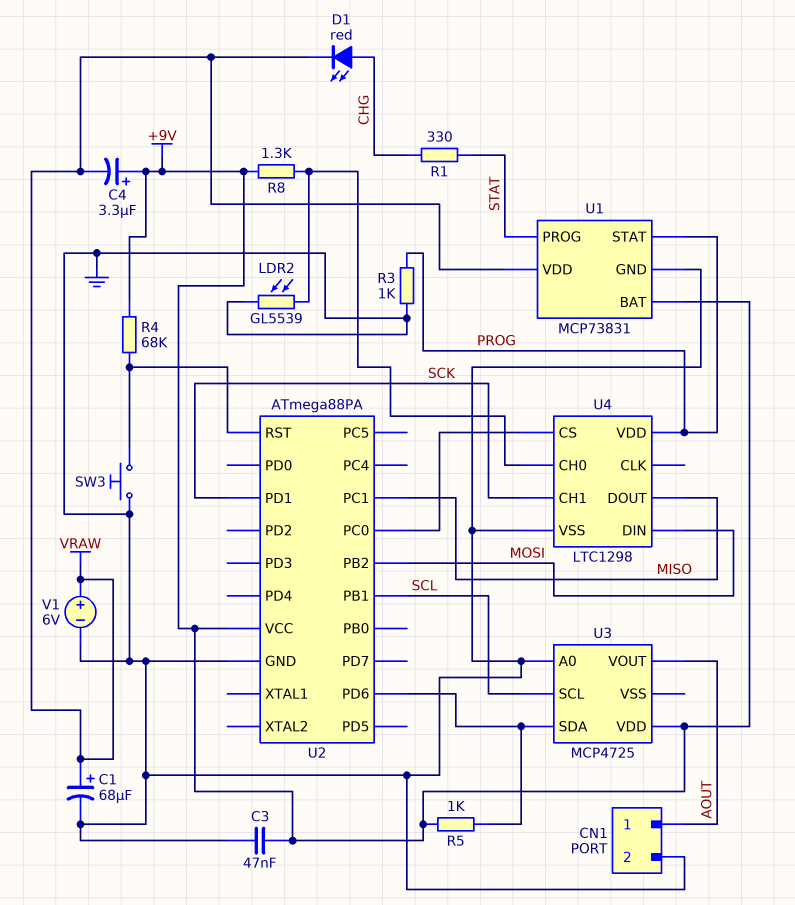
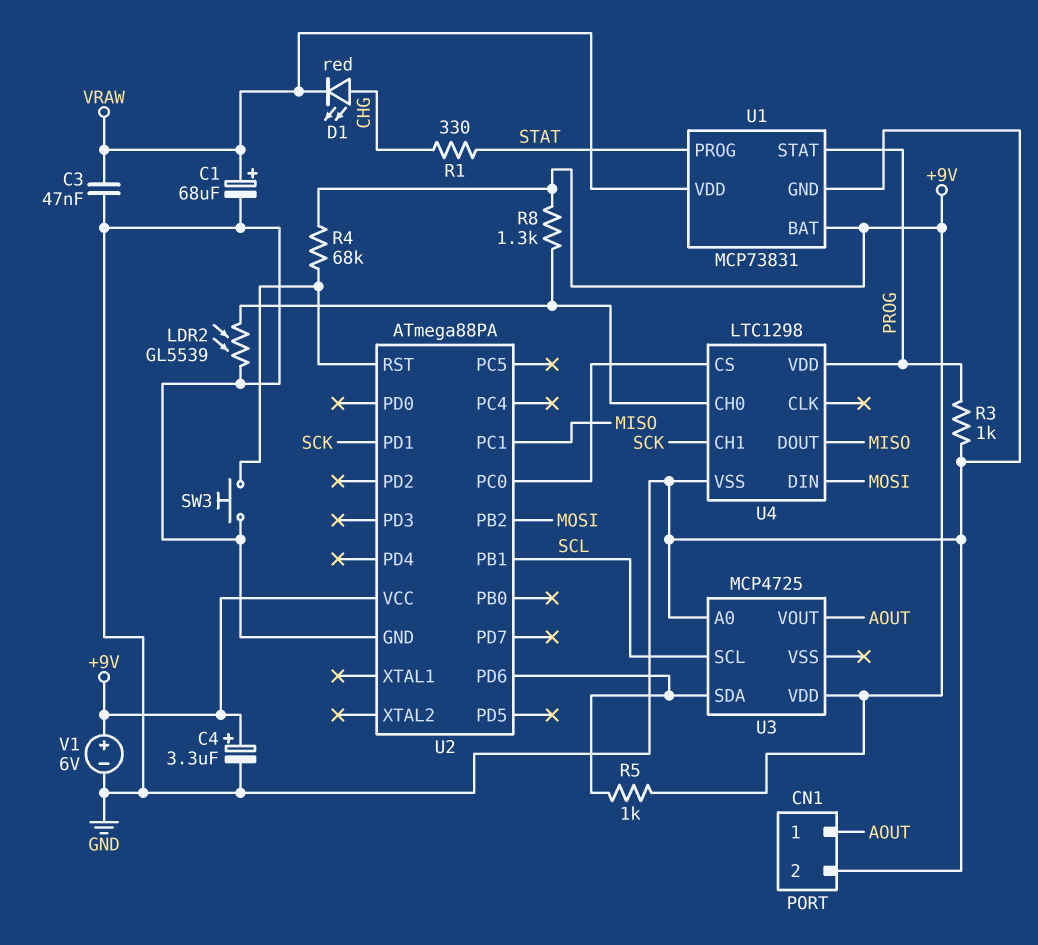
C3: 47nF (+9V, GND) -> 47nF (GND, VRAW)
C4: 3.3uF (plus +9V, minus VRAW) -> 3.3uF (plus +9V, minus GND)
V1: 6V (plus VRAW, minus GND) -> 6V (plus +9V, minus GND)

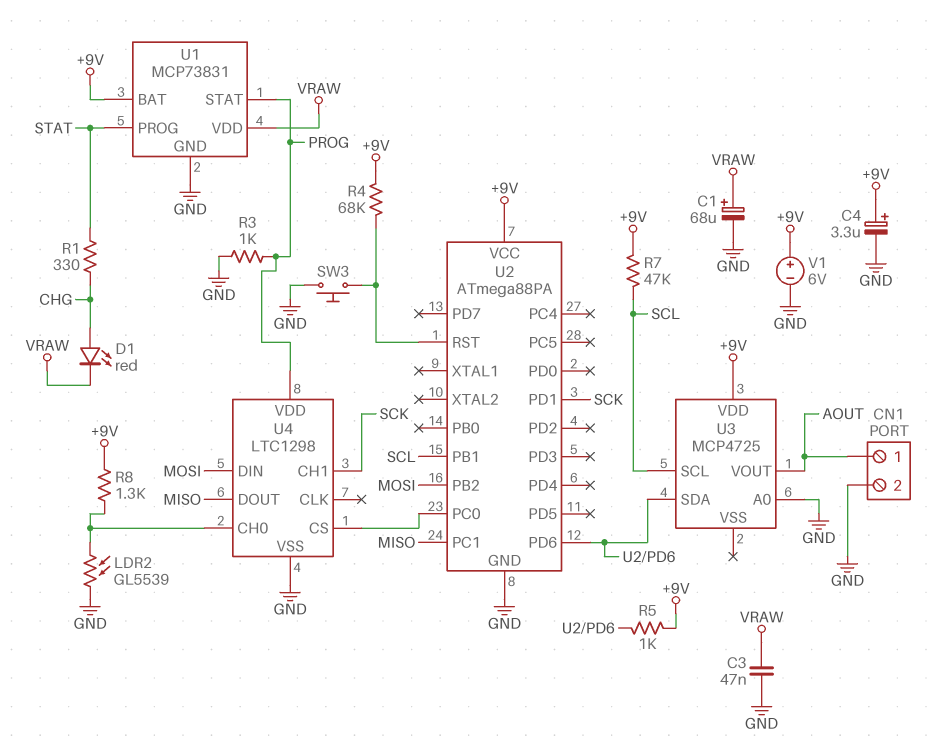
R7: none -> 47k (+9V, SCL)

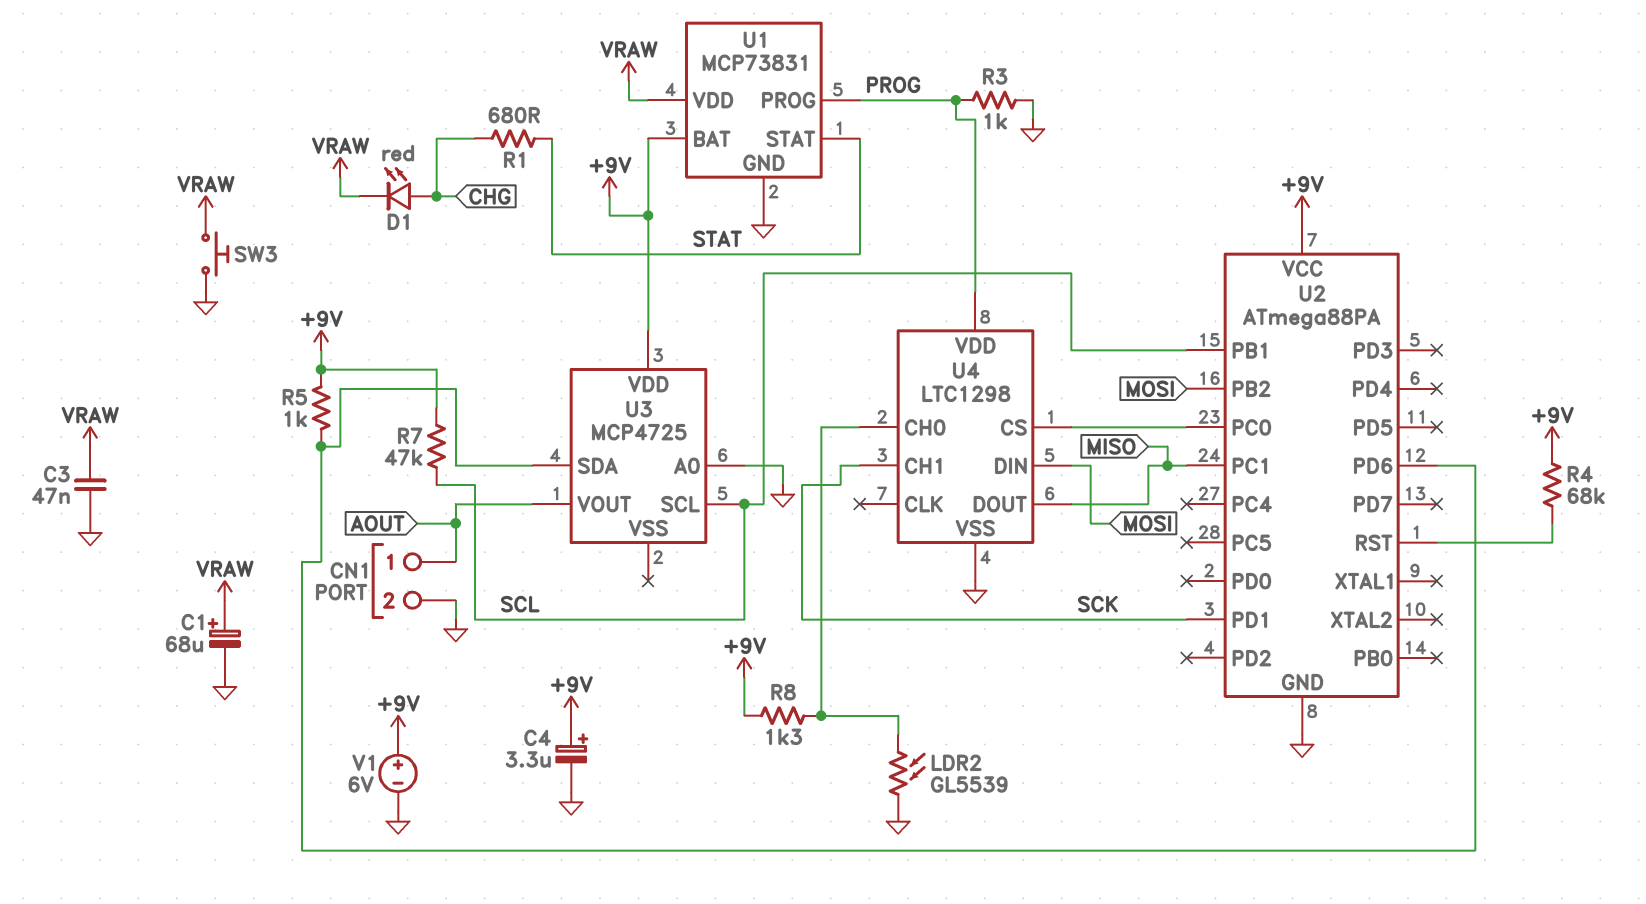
R1: 330 (CHG, STAT) -> 680 (CHG, STAT)
SW3: button (GND, U2/RST) -> button (GND, VRAW)
U1 pin PROG: STAT -> PROG
U1 pin STAT: PROG -> STAT

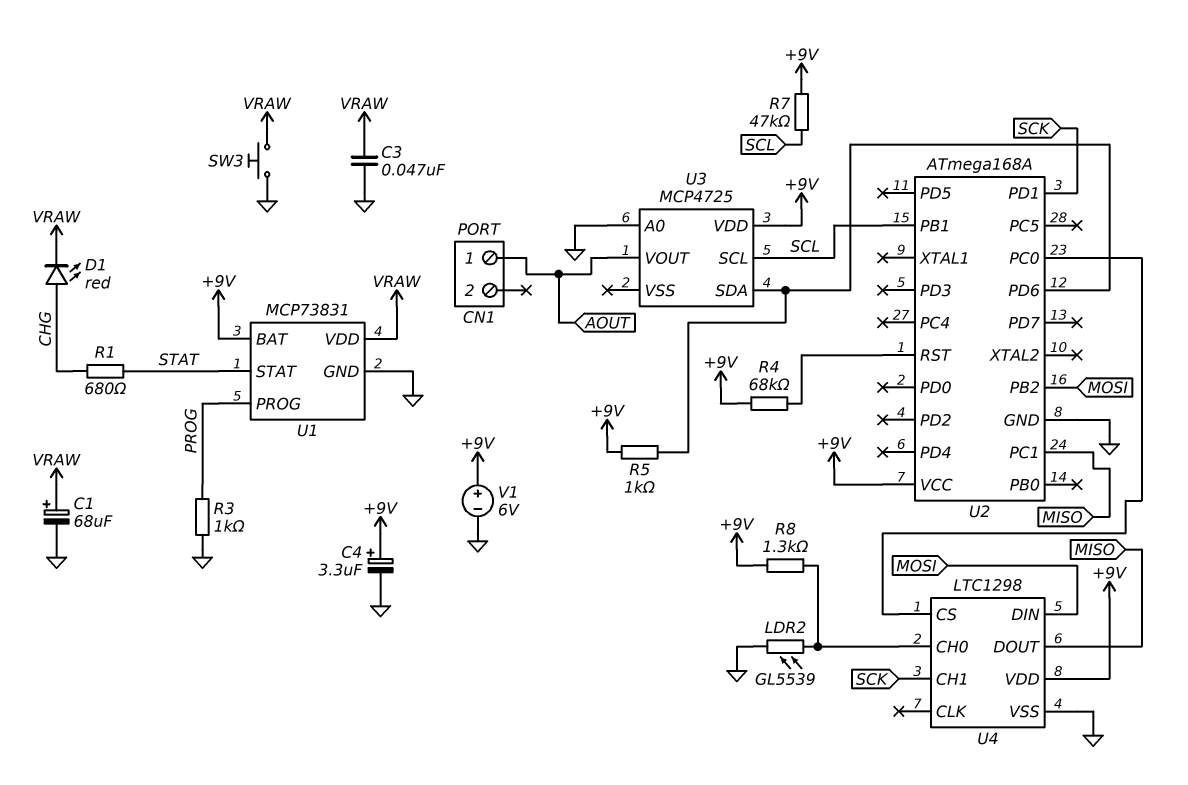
CN1 pin 2: GND -> none
U2: ATmega88PA -> ATmega168A
U4 pin VDD: PROG -> +9V

